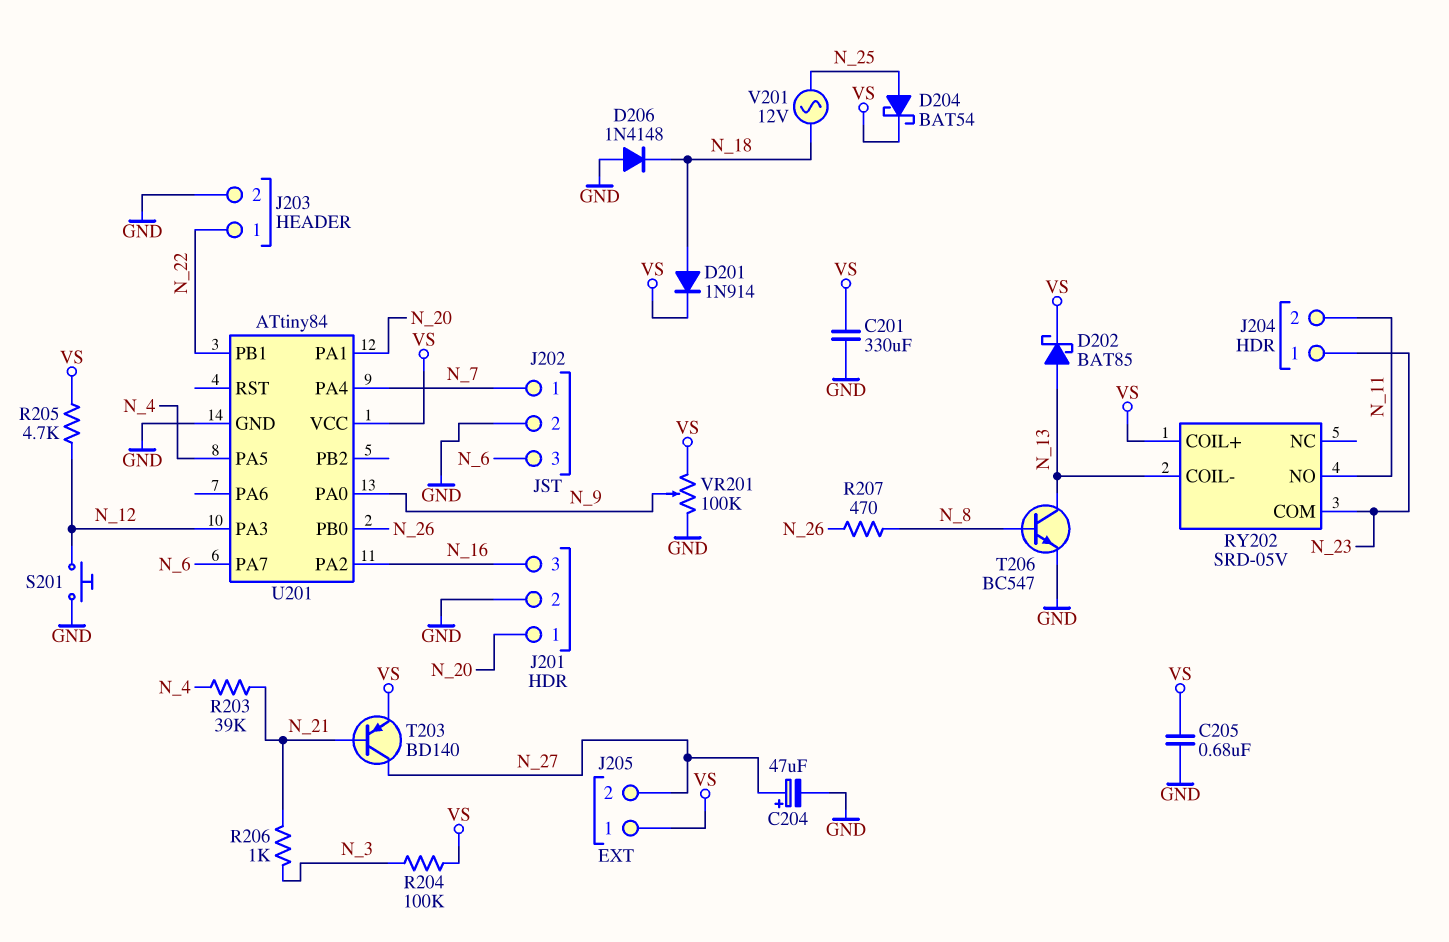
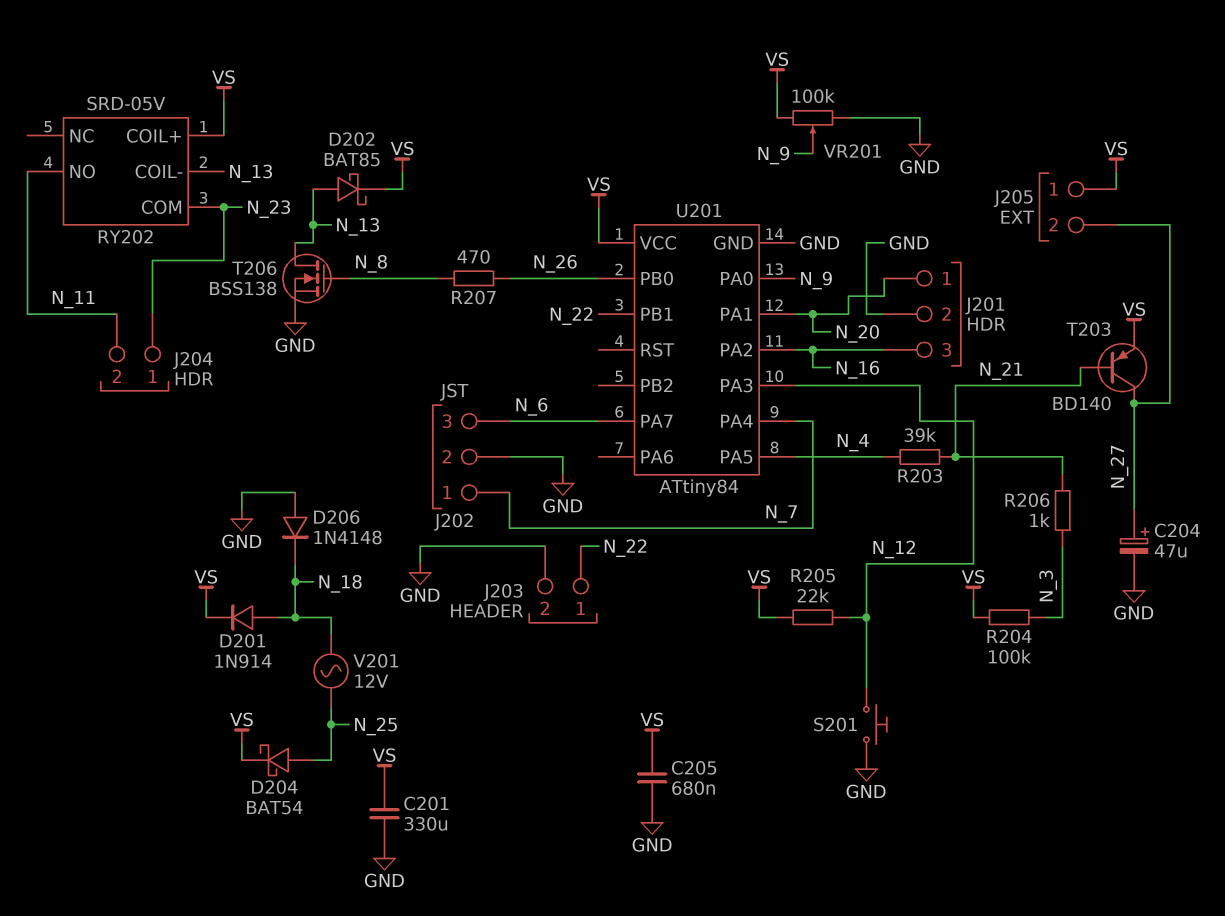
R205: 4.7k (N_12, VS) -> 22k (N_12, VS)
T206: NPN BC547 (B N_8, C N_13, E GND) -> NMOS BSS138 (G N_8, D N_13, S GND)

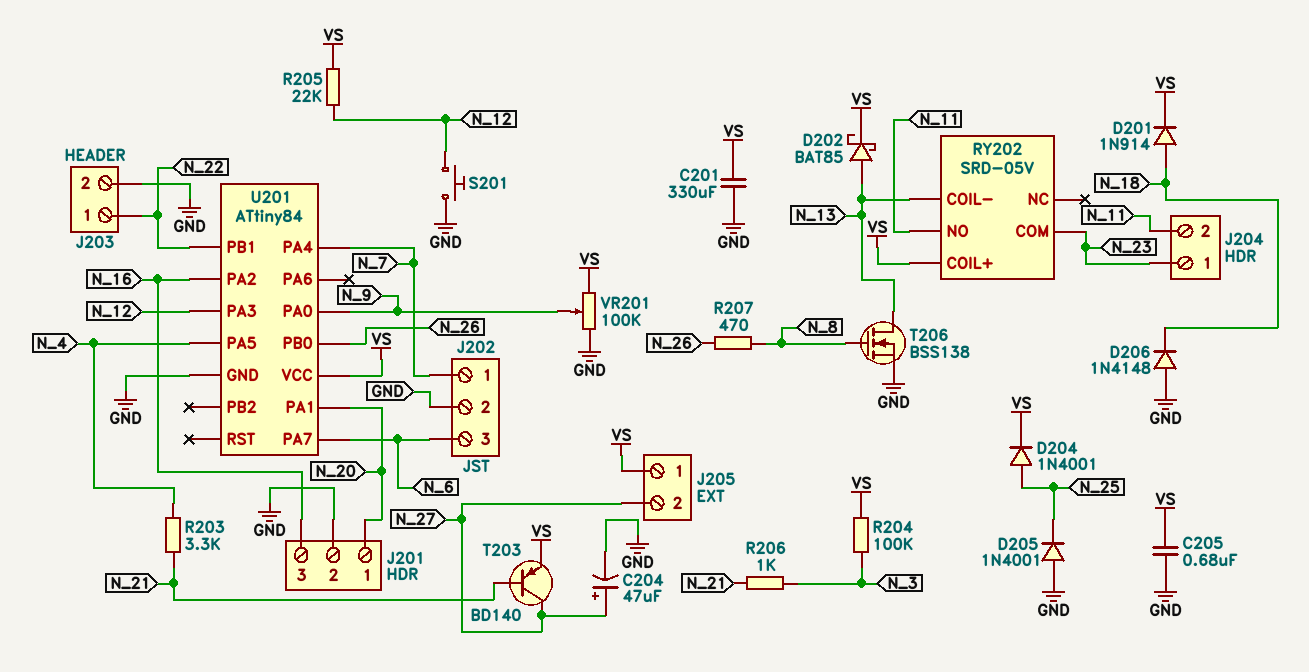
D204: schottky BAT54 (A N_25, K VS) -> diode 1N4001 (A N_25, K VS)
D205: none -> diode 1N4001 (A GND, K N_25)
R203: 39k (N_4, N_21) -> 3.3k (N_4, N_21)
V201: AC 12V (N_18, N_25) -> none

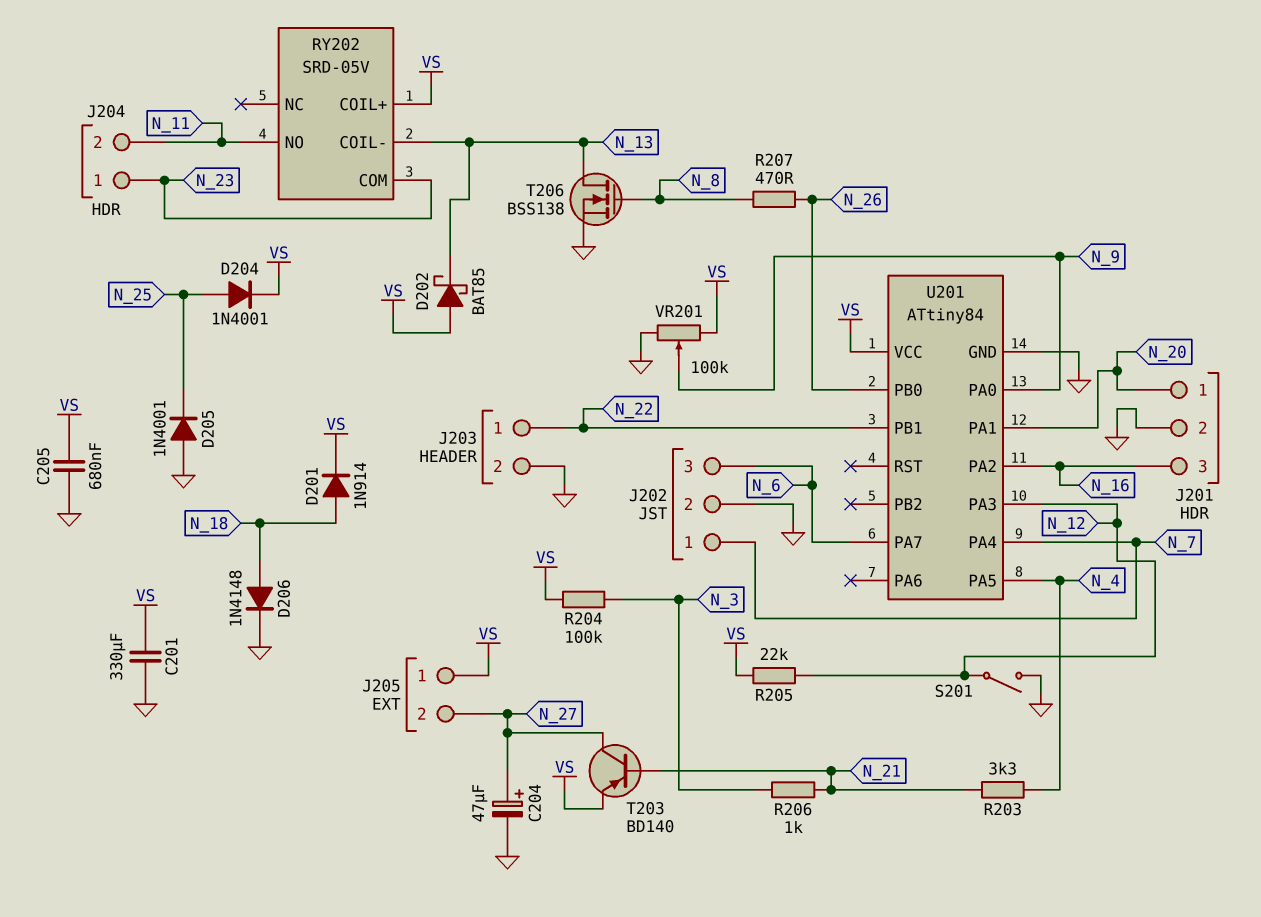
D202: schottky BAT85 (A N_13, K VS) -> schottky BAT85 (A VS, K N_13)
D206: diode 1N4148 (A GND, K N_18) -> diode 1N4148 (A N_18, K GND)
S201: button (GND, N_12) -> switch (GND, N_12)

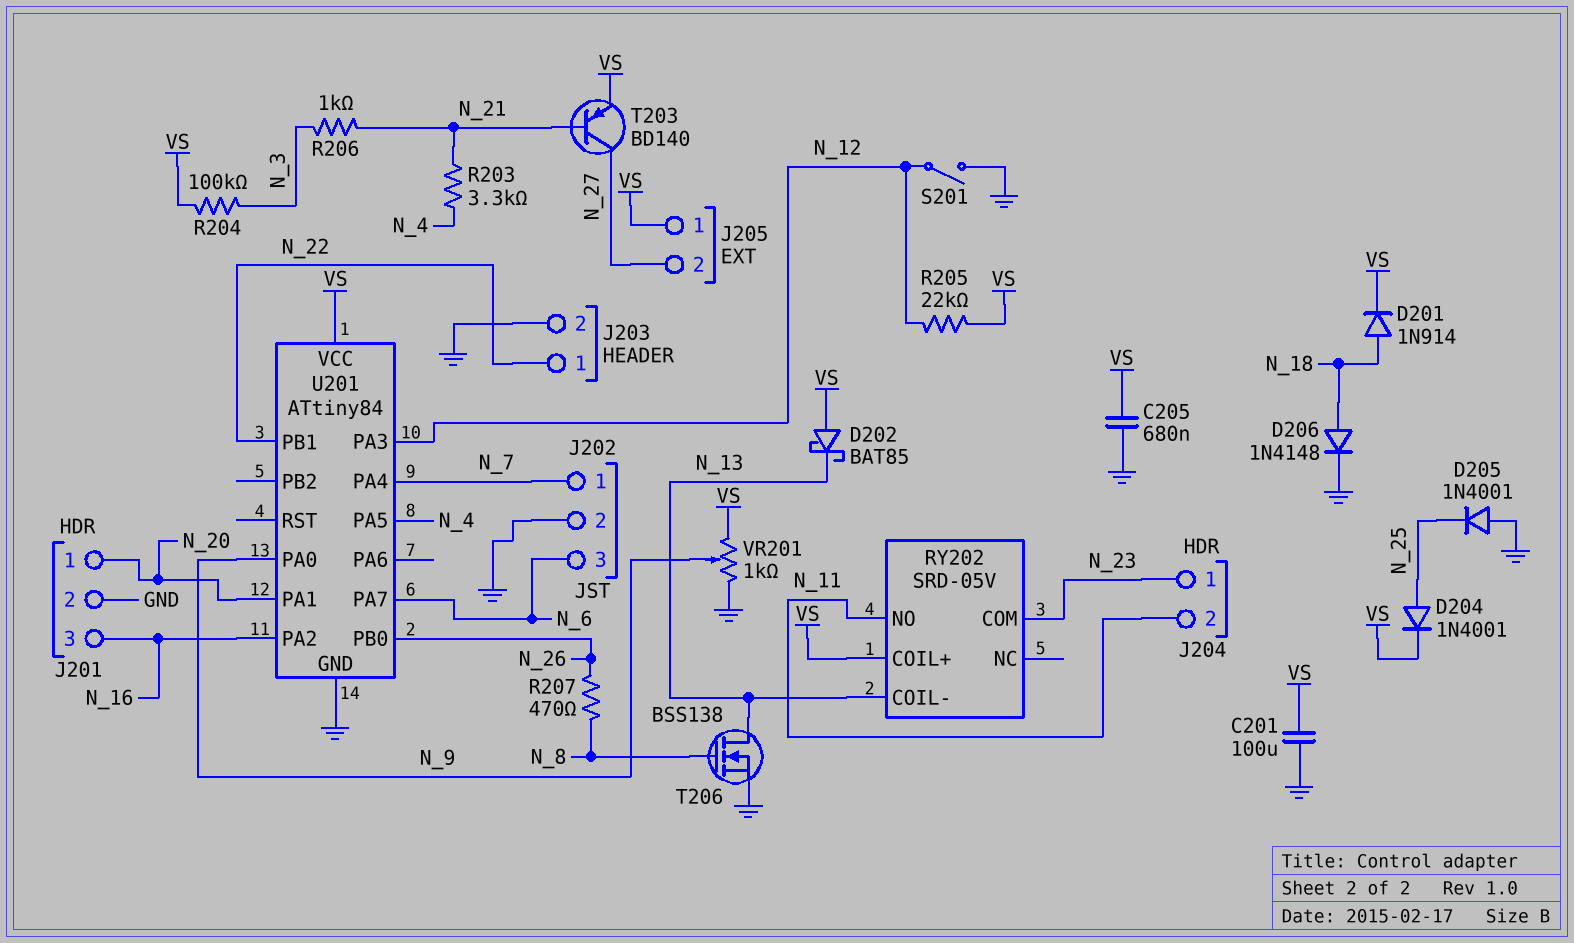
C201: 330uF (GND, VS) -> 100uF (GND, VS)
C204: 47uF (plus N_27, minus GND) -> none
VR201: 100k (GND, VS, wiper N_9) -> 1k (GND, VS, wiper N_9)

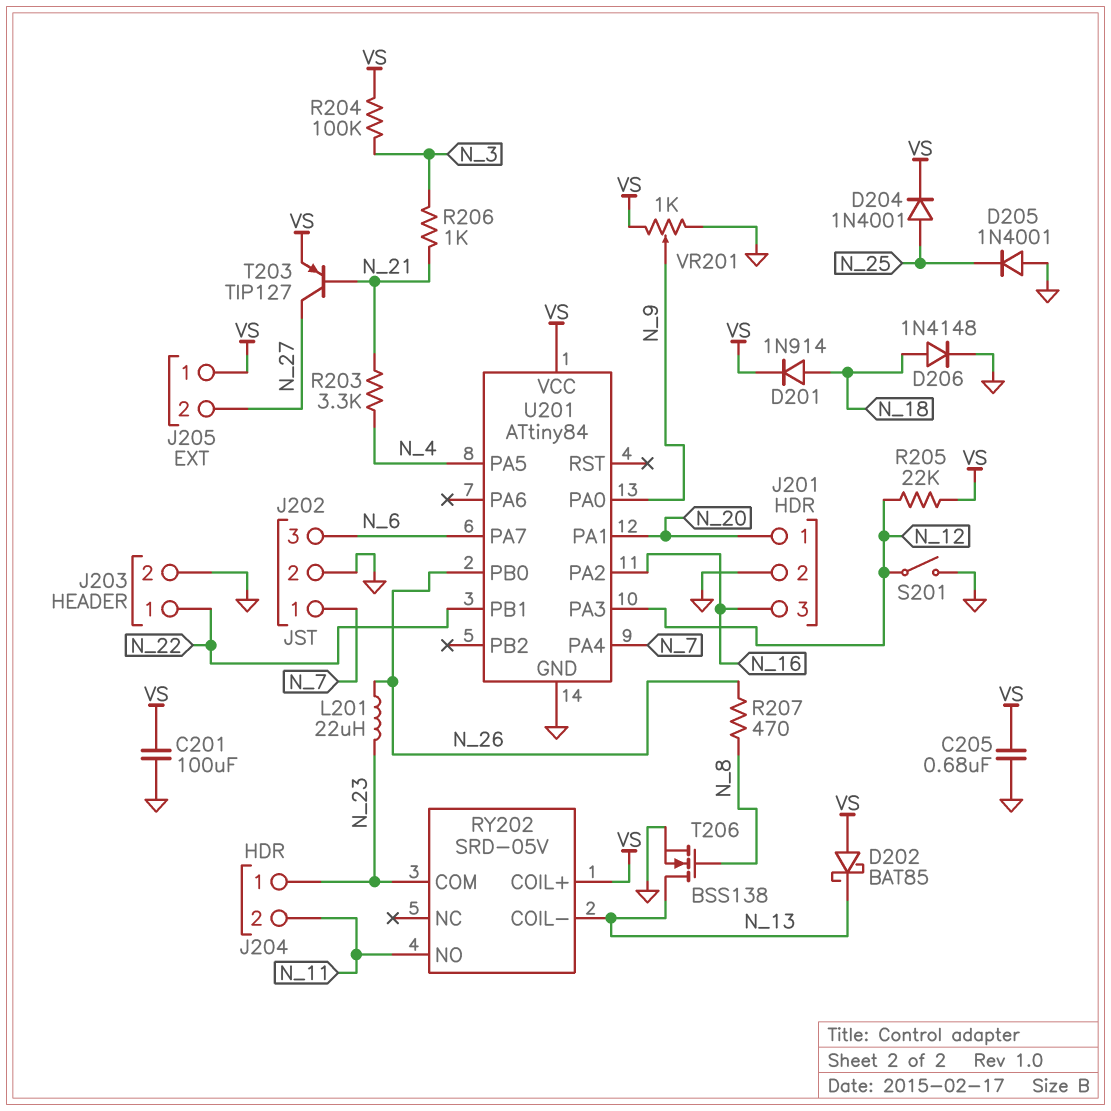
L201: none -> 22uH (N_23, N_26)
T203: PNP BD140 (B N_21, C N_27, E VS) -> PNP TIP127 (B N_21, C N_27, E VS)

